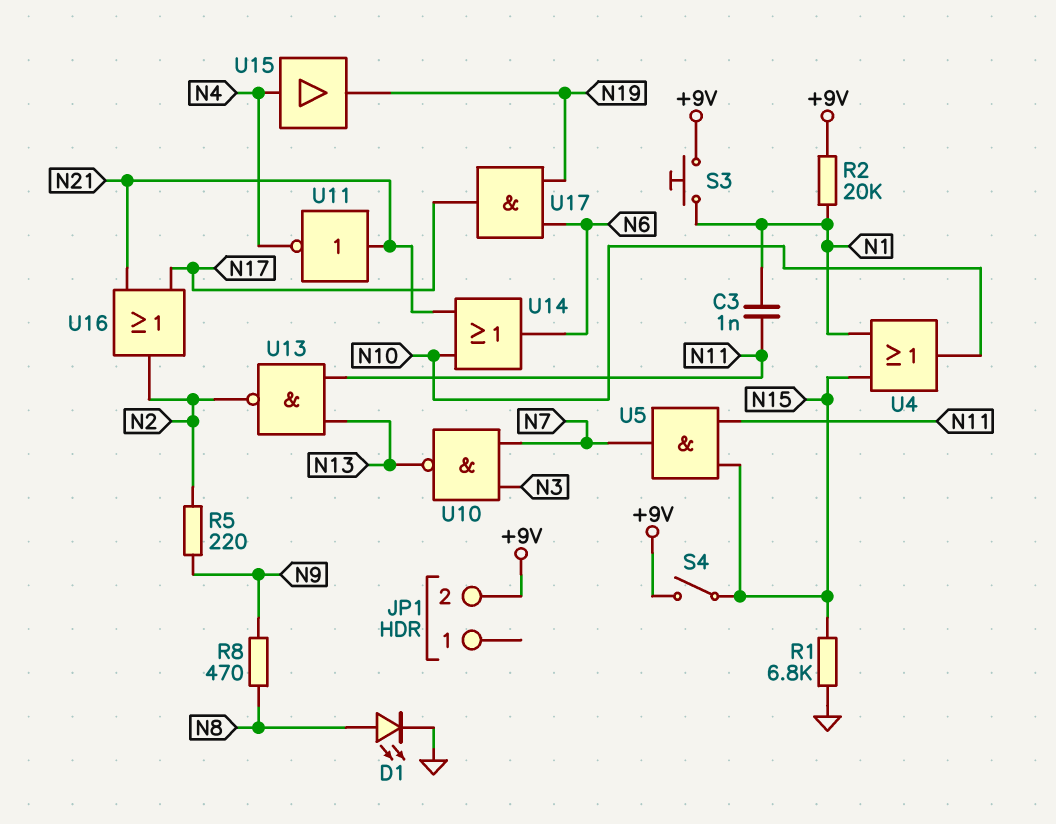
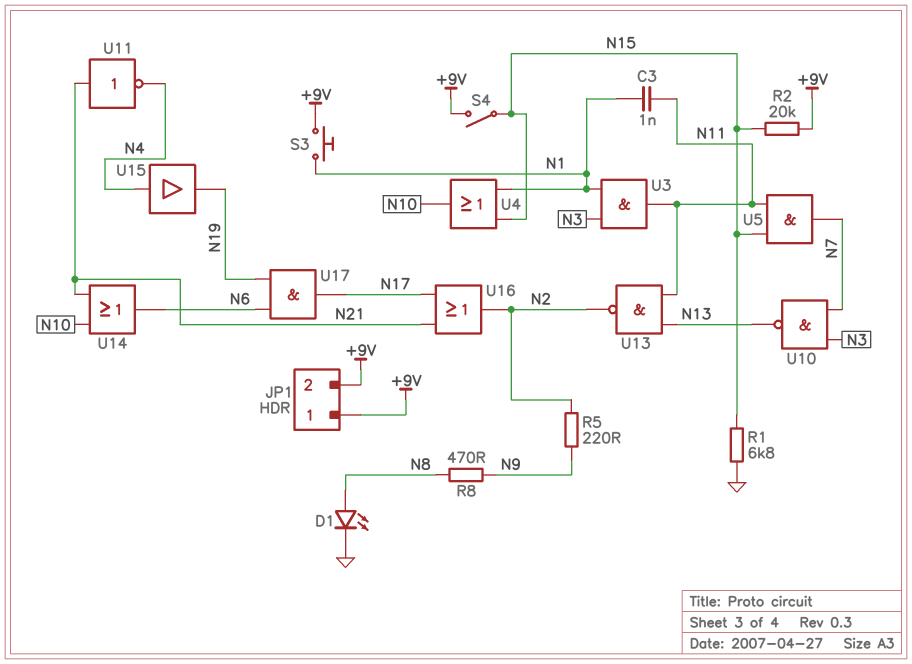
JP1 pin 1: none -> +9V
R2: 20k (+9V, N1) -> 20k (+9V, N15)
U3: none -> AND (in N1, in N3, out N11)

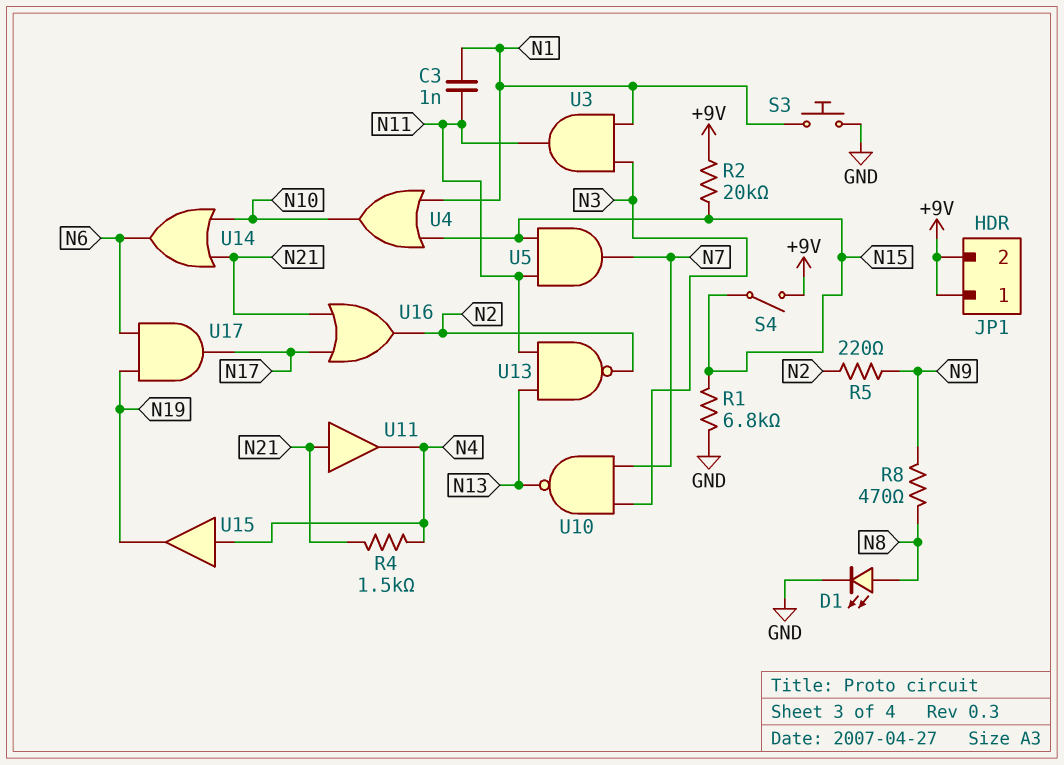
R4: none -> 1.5k (N4, N21)
S3: button (+9V, N1) -> button (GND, N1)
U11: NOT (in N21, out N4) -> buffer (in N21, out N4)

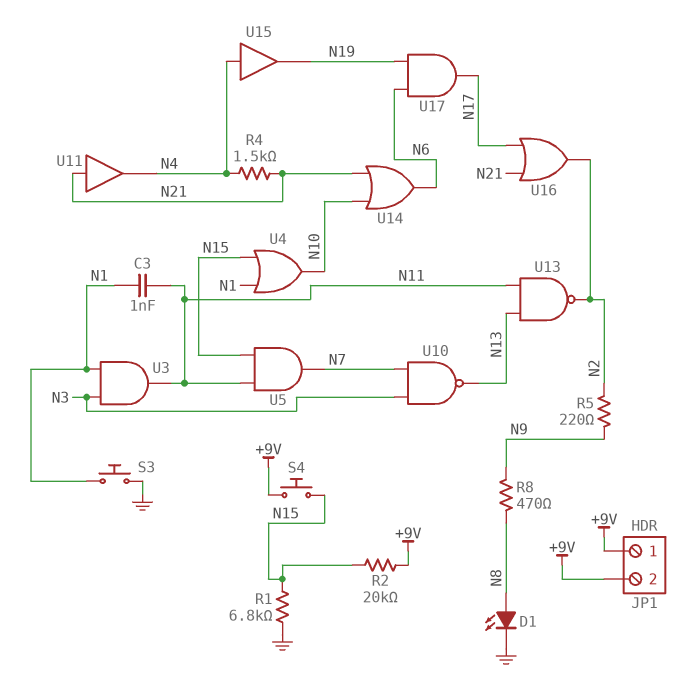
S4: switch (+9V, N15) -> button (+9V, N15)

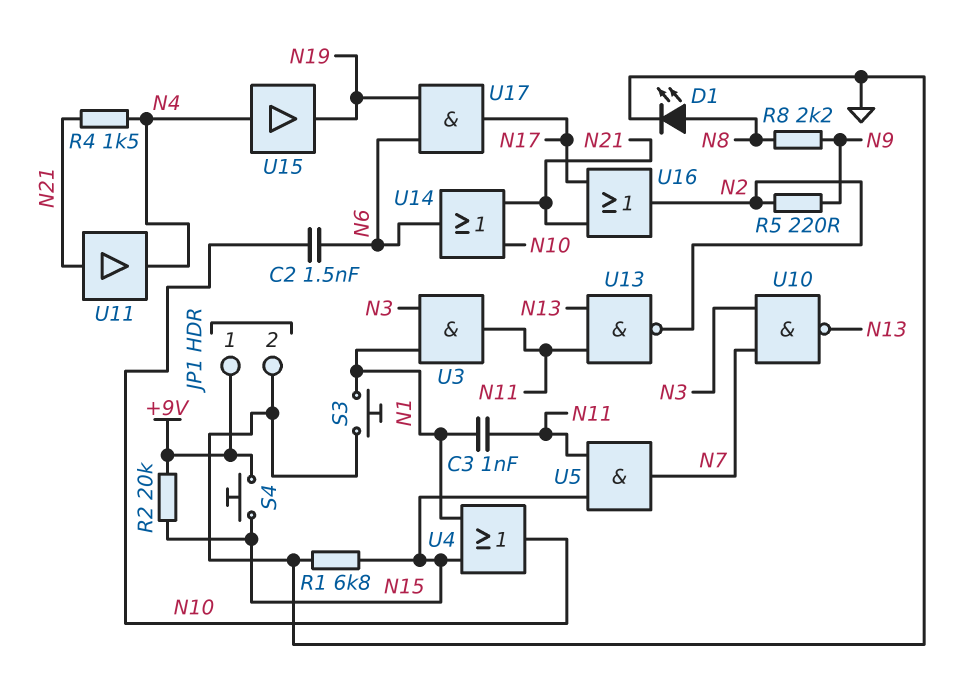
C2: none -> 1.5nF (N6, N10)
JP1 pin 2: +9V -> GND
R8: 470 (N8, N9) -> 2.2k (N8, N9)

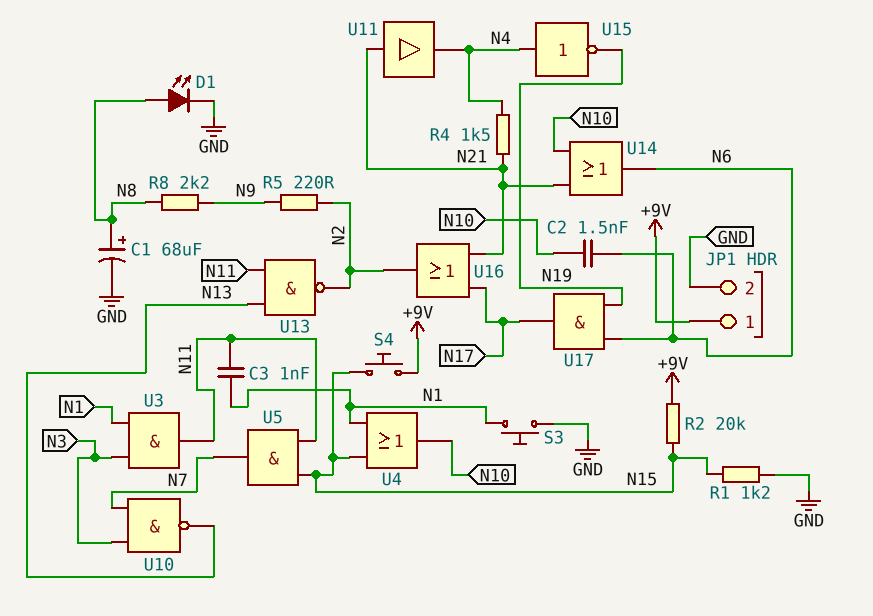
C1: none -> 68uF (plus N8, minus GND)
R1: 6.8k (GND, N15) -> 1.2k (GND, N15)
U15: buffer (in N4, out N19) -> NOT (in N4, out N19)

